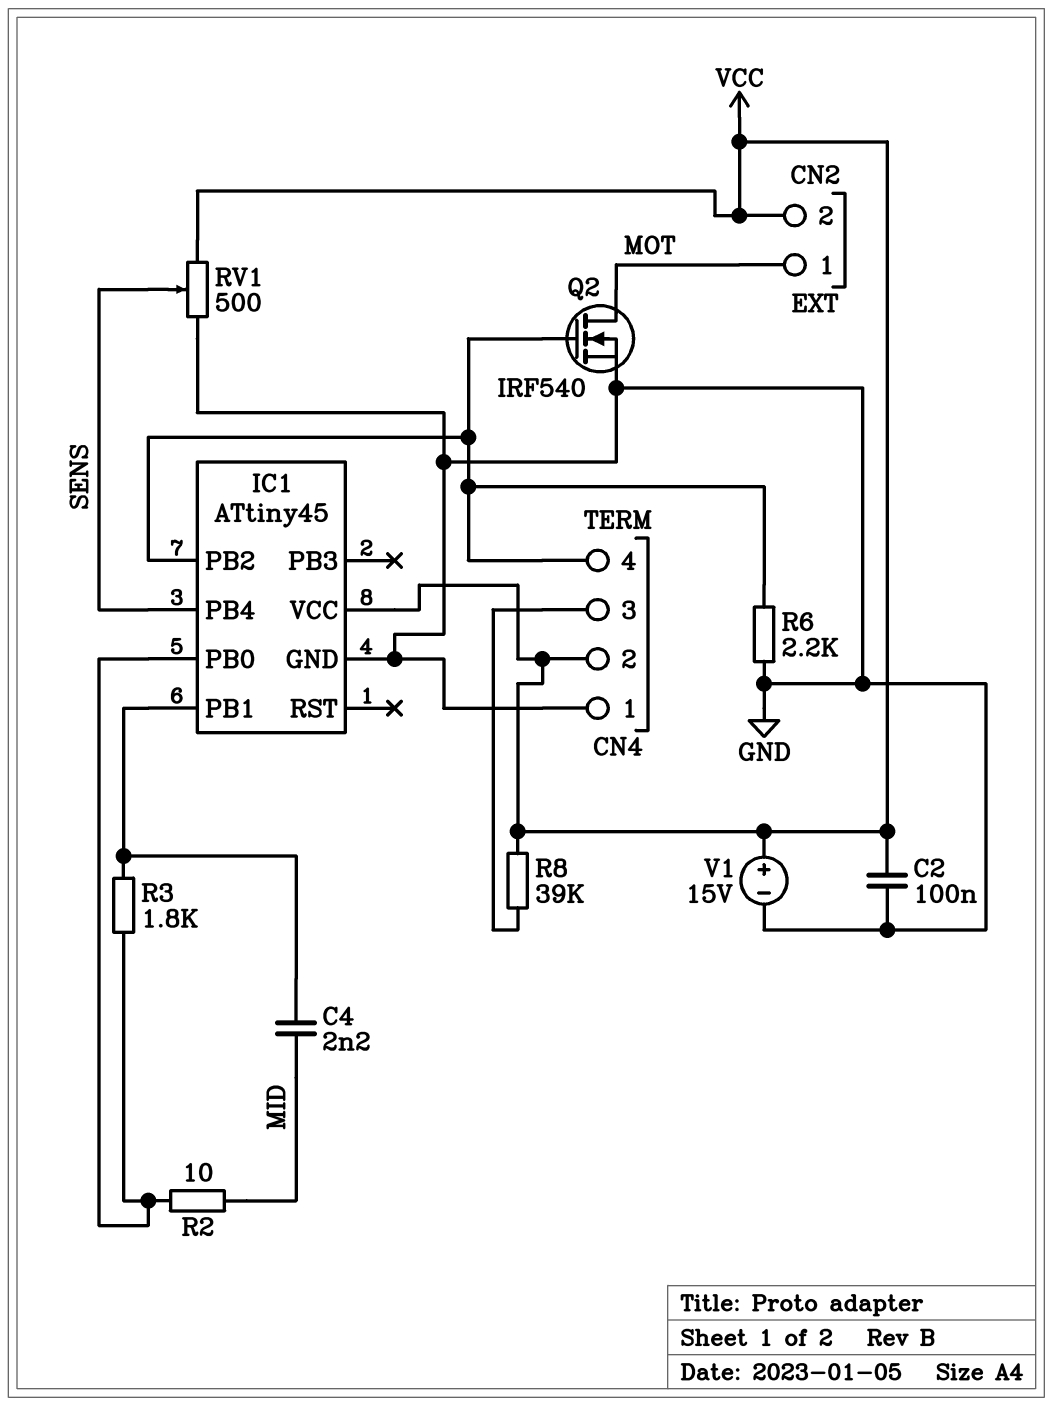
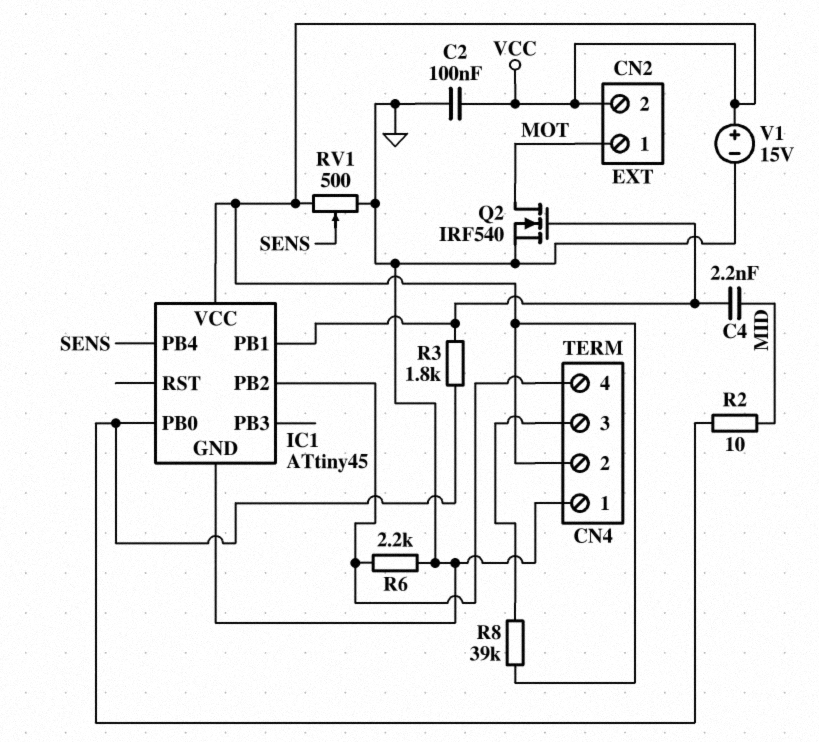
Q2: NMOS IRF540 (G CN4/4, D MOT, S GND) -> NMOS IRF540 (G IC1/PB1, D MOT, S GND)

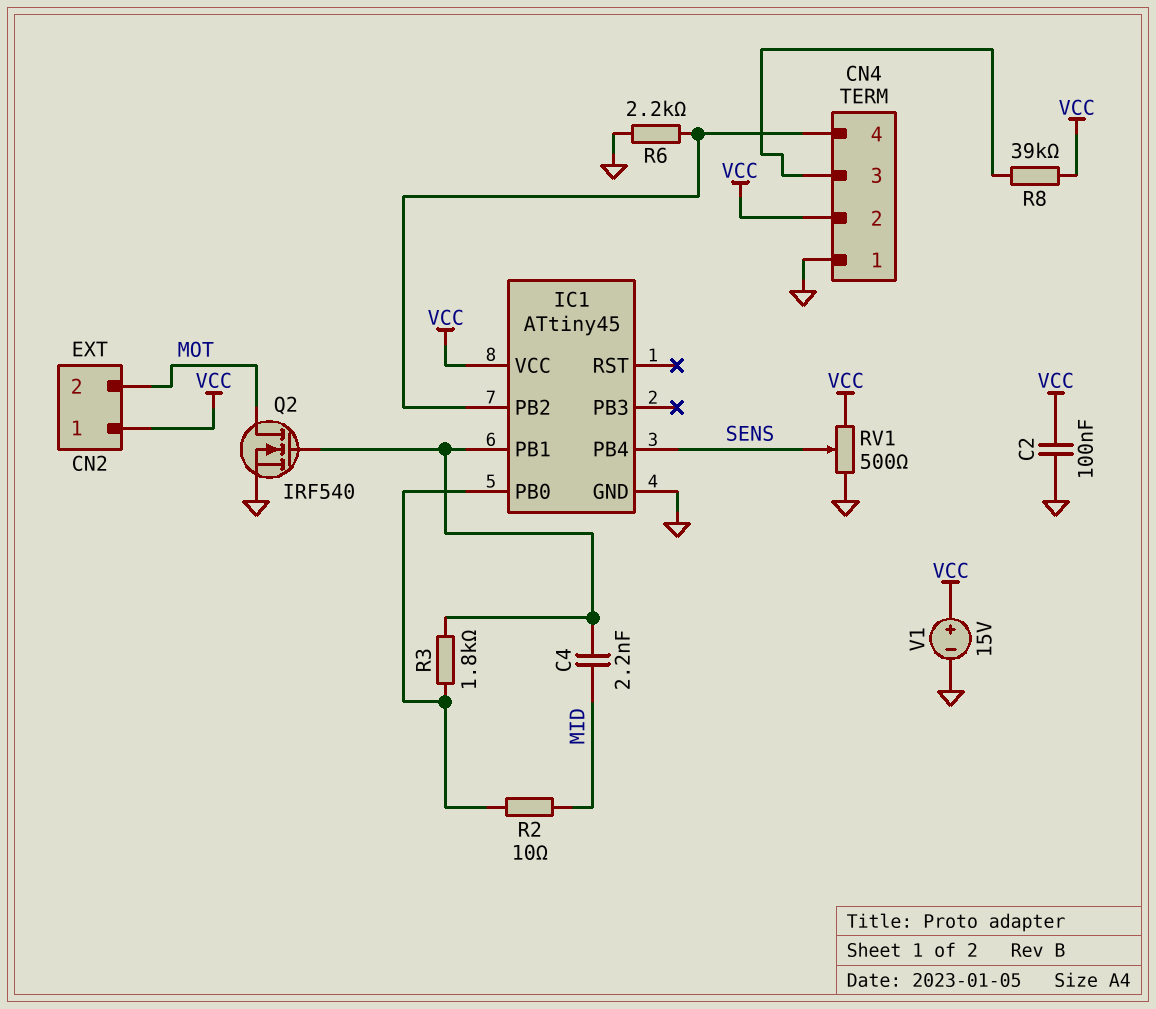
CN2 pin 1: MOT -> VCC
CN2 pin 2: VCC -> MOT

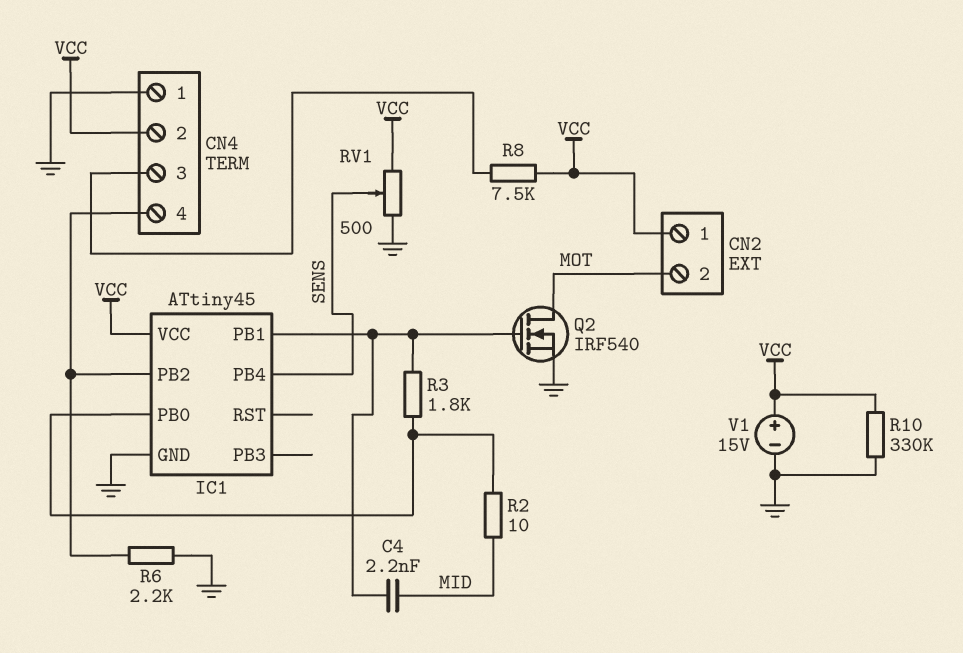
C2: 100nF (GND, VCC) -> none
R8: 39k (CN4/3, VCC) -> 7.5k (CN4/3, VCC)
R10: none -> 330k (GND, VCC)

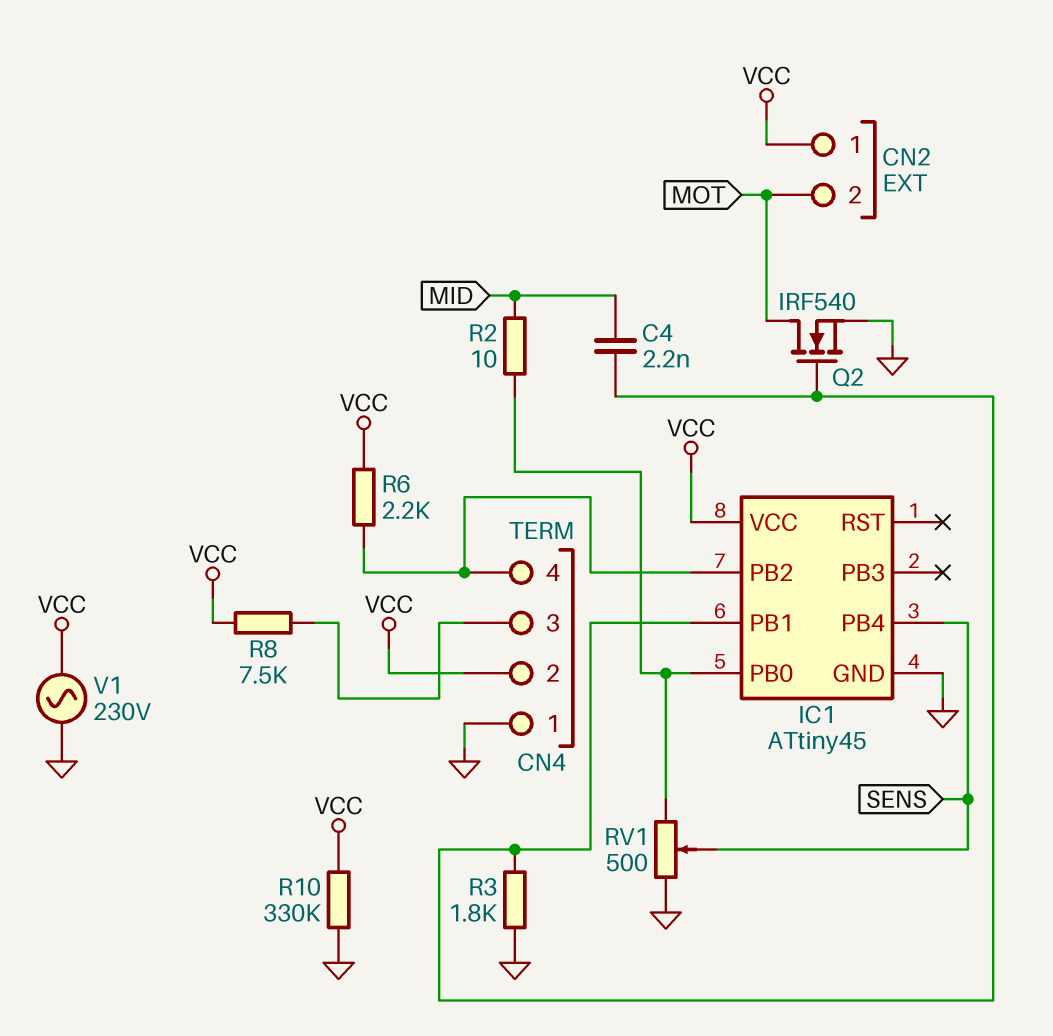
R3: 1.8k (IC1/PB0, IC1/PB1) -> 1.8k (GND, IC1/PB1)
R6: 2.2k (CN4/4, GND) -> 2.2k (CN4/4, VCC)
RV1: 500 (GND, VCC, wiper SENS) -> 500 (GND, IC1/PB0, wiper SENS)
V1: 15V (plus VCC, minus GND) -> AC 230V (GND, VCC)

